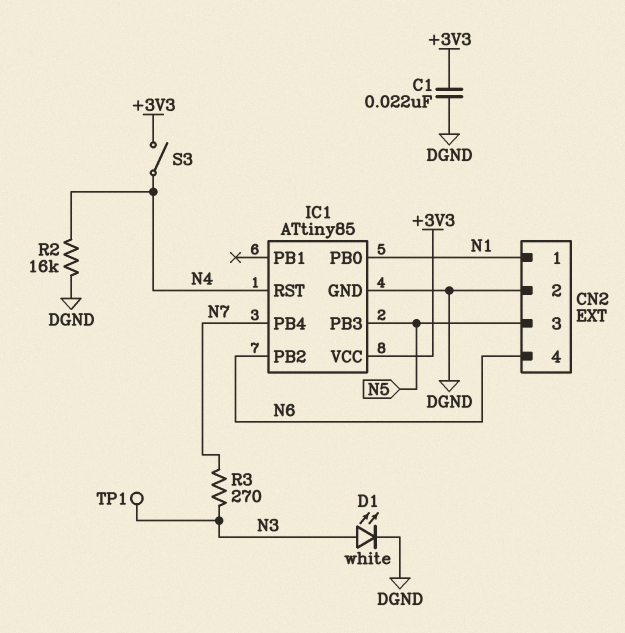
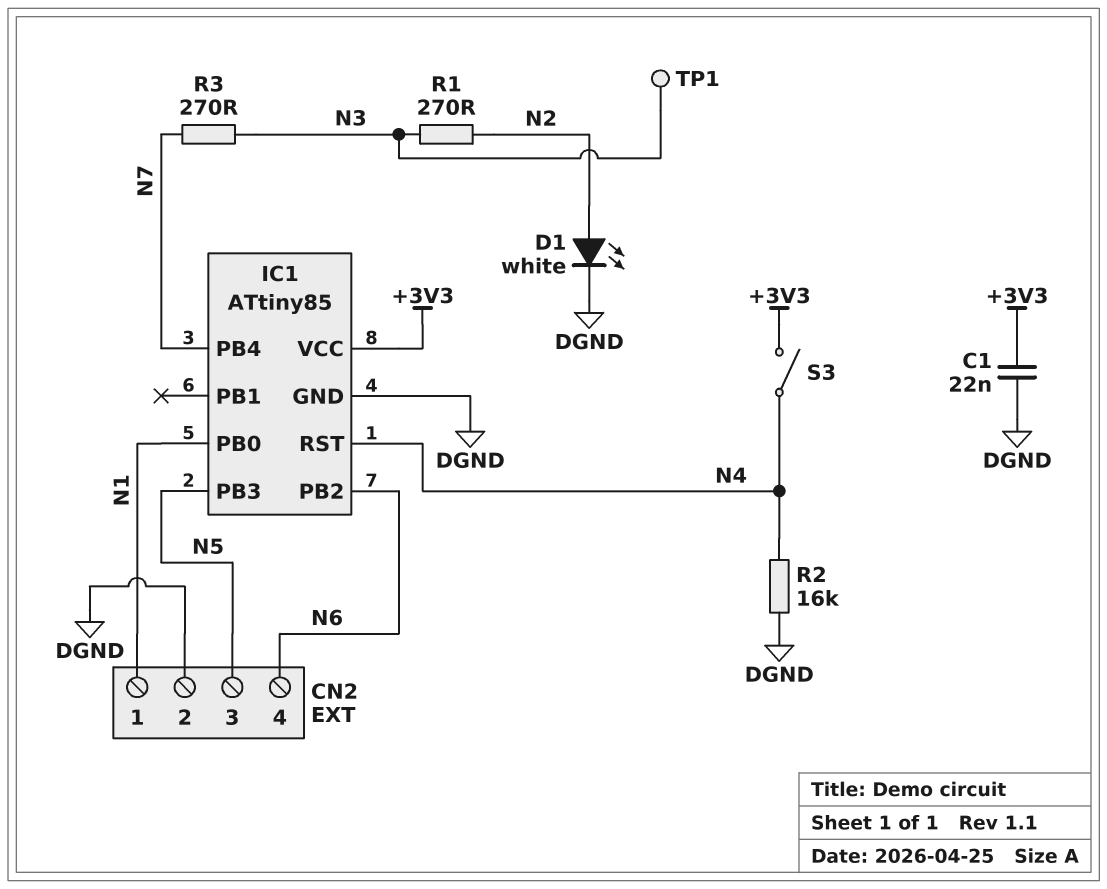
D1: LED white (A N3, K DGND) -> LED white (A N2, K DGND)
R1: none -> 270 (N2, N3)

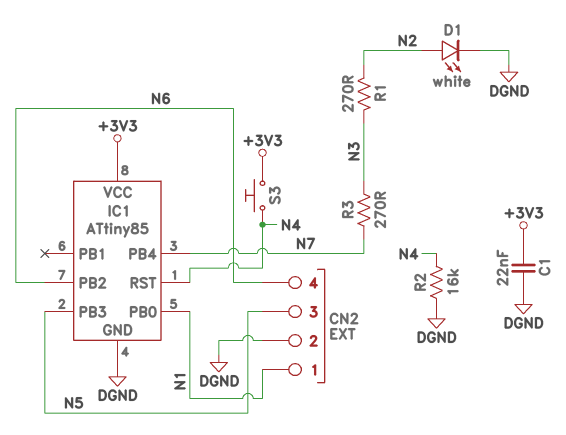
S3: switch (+3V3, N4) -> button (+3V3, N4)
TP1: test point (N3) -> none

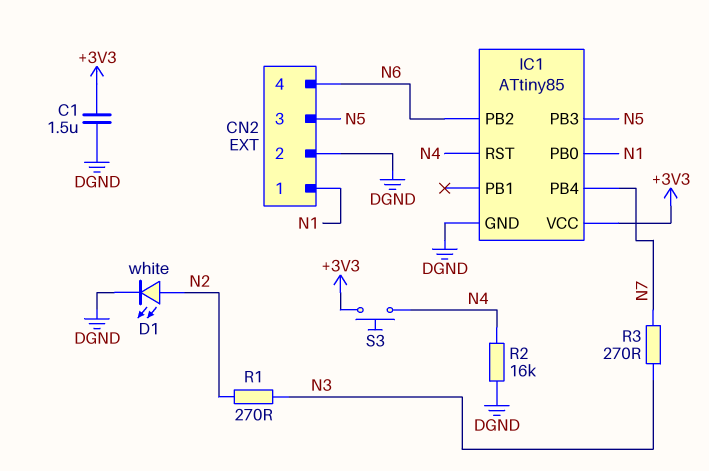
C1: 22nF (+3V3, DGND) -> 1.5uF (+3V3, DGND)

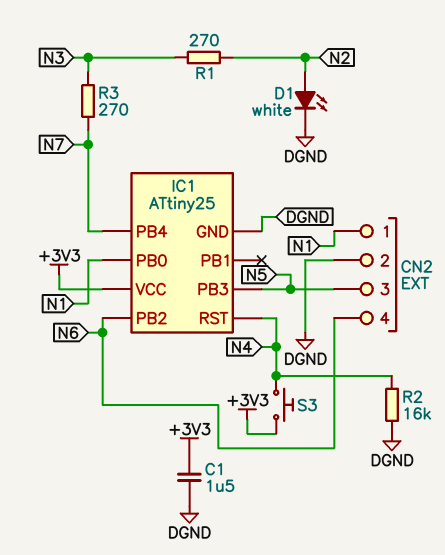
IC1: ATtiny85 -> ATtiny25

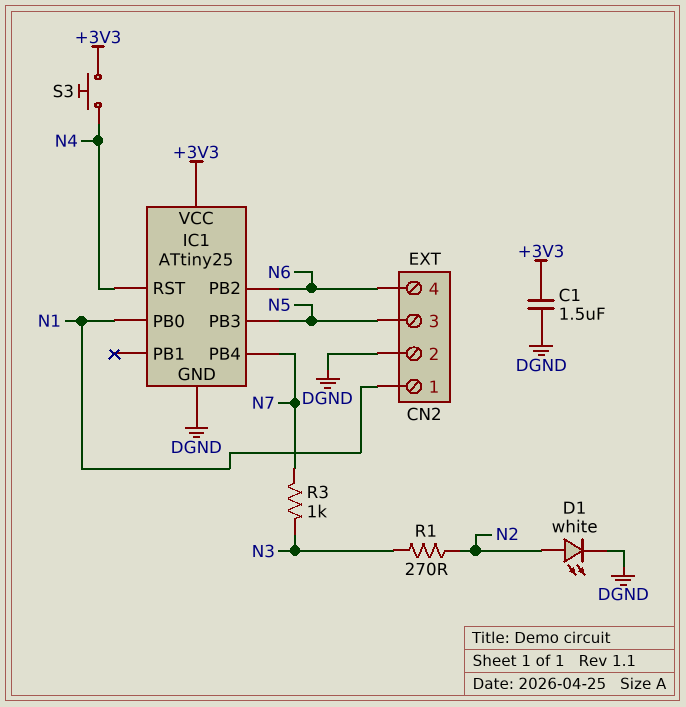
R2: 16k (DGND, N4) -> none
R3: 270 (N3, N7) -> 1k (N3, N7)

